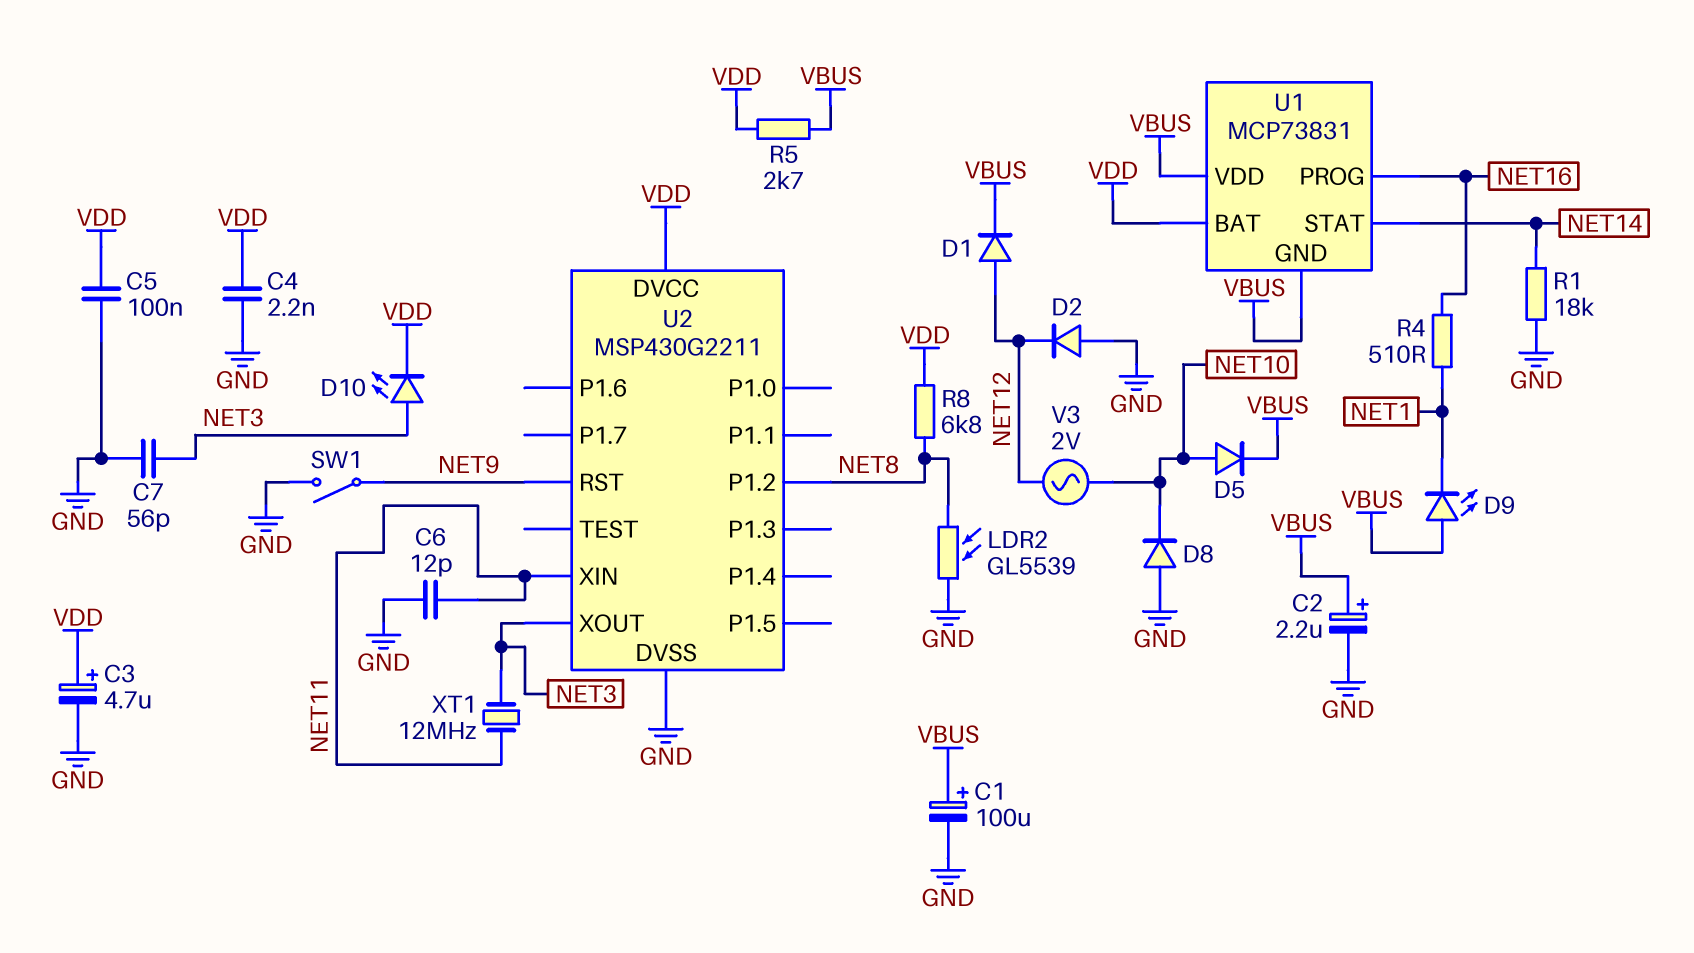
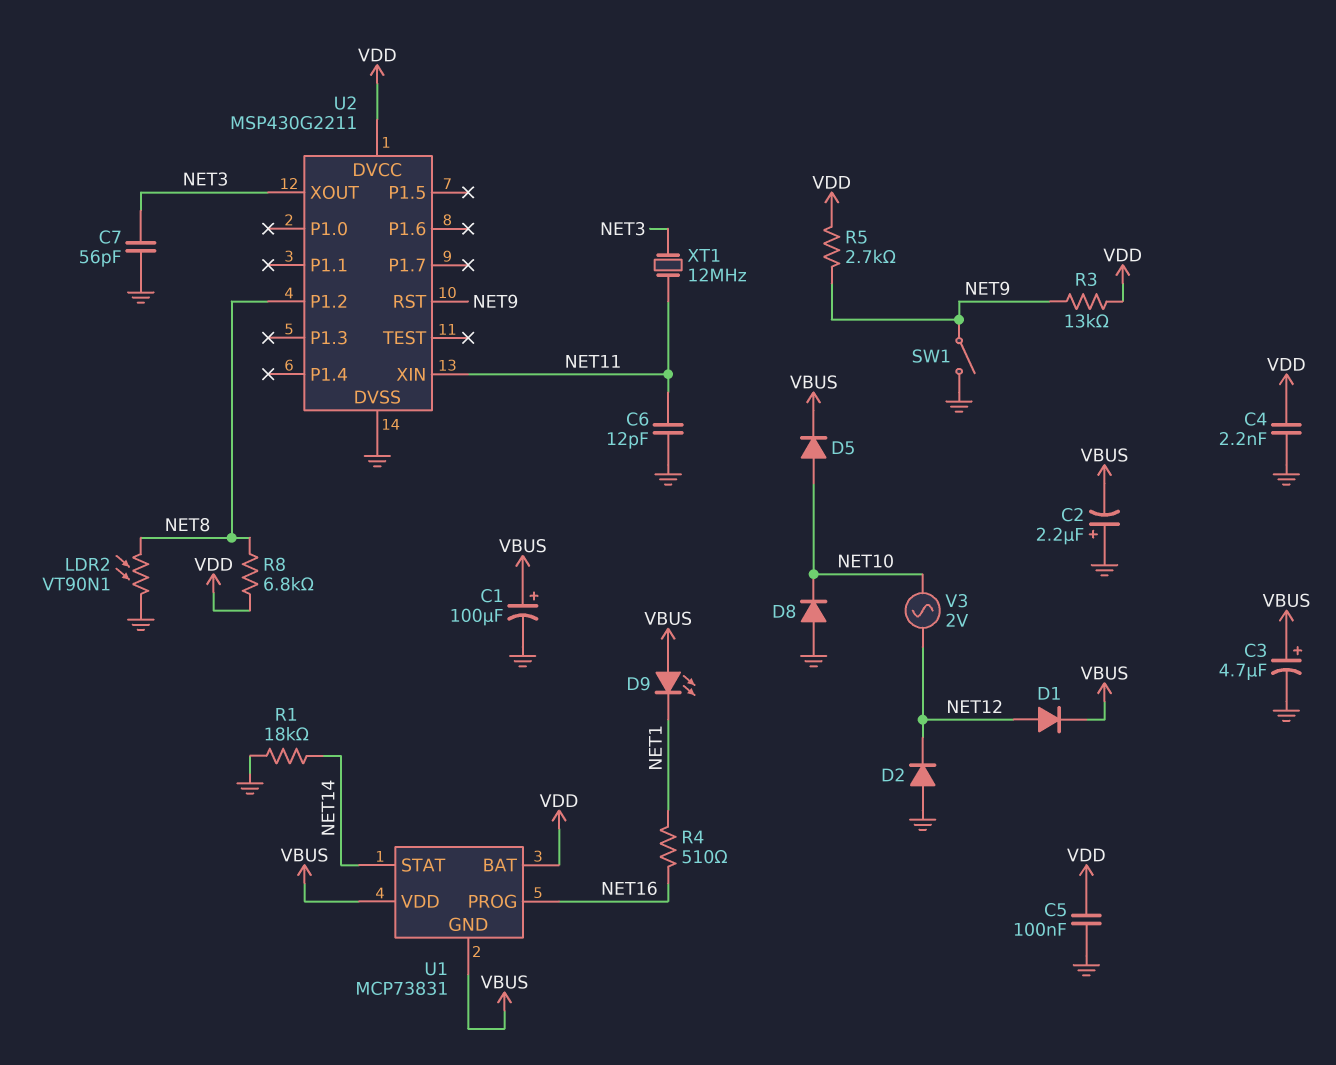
C2: 2.2uF (plus VBUS, minus GND) -> 2.2uF (plus GND, minus VBUS)
C3: 4.7uF (plus VDD, minus GND) -> 4.7uF (plus VBUS, minus GND)
D10: LED (A NET3, K VDD) -> none
LDR2: GL5539 (GND, NET8) -> VT90N1 (GND, NET8)
R3: none -> 13k (NET9, VDD)
R5: 2.7k (VBUS, VDD) -> 2.7k (NET9, VDD)

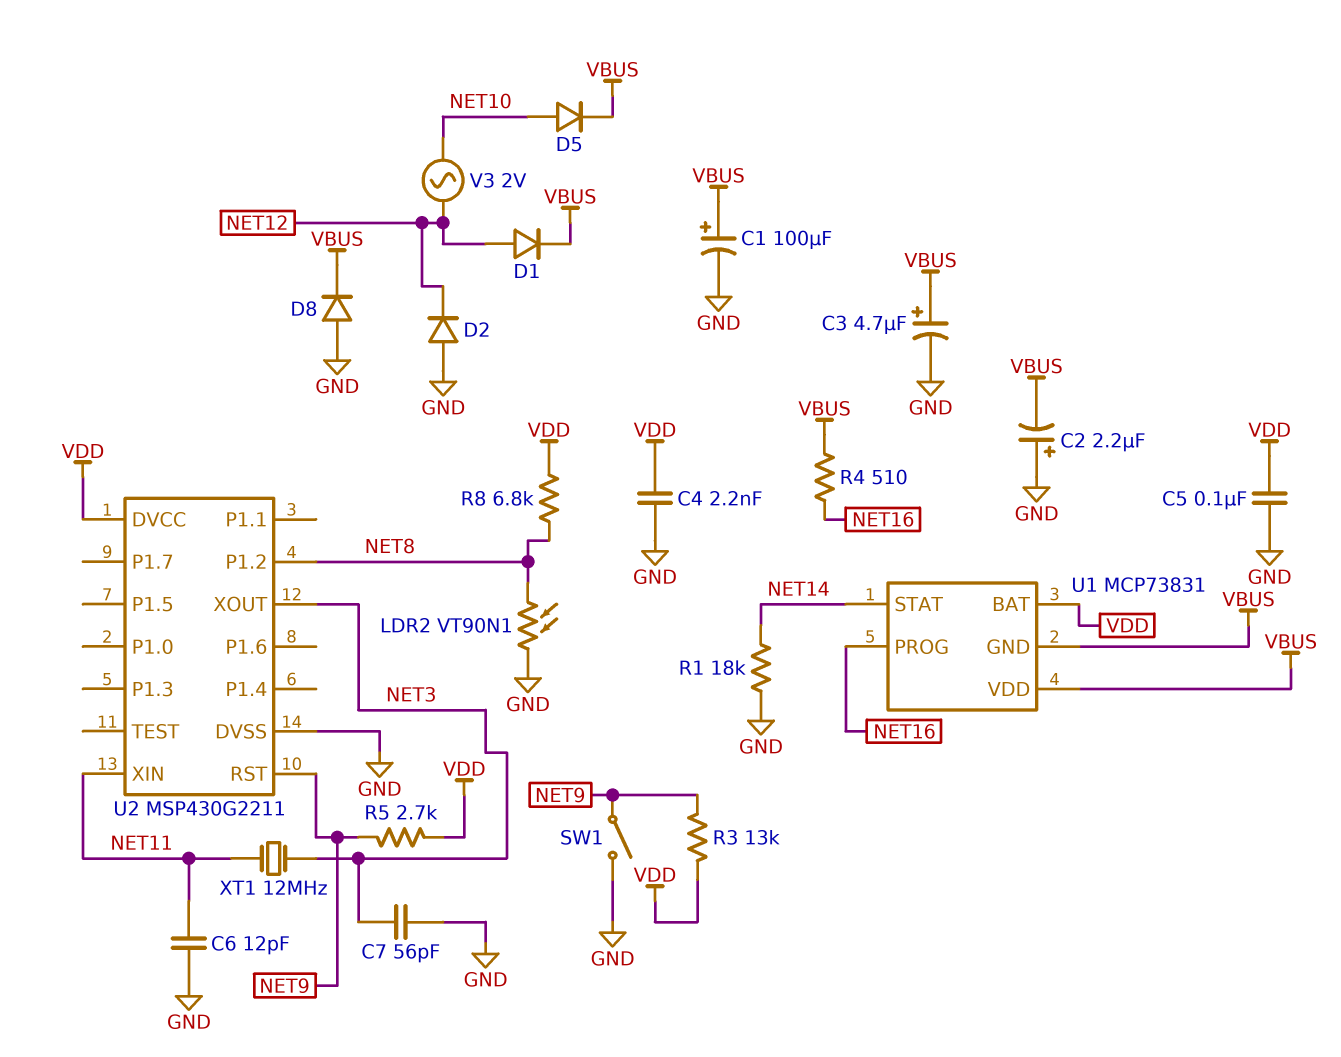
D8: diode (A GND, K NET10) -> diode (A GND, K VBUS)
D9: LED (A VBUS, K NET1) -> none
R4: 510 (NET1, NET16) -> 510 (NET16, VBUS)

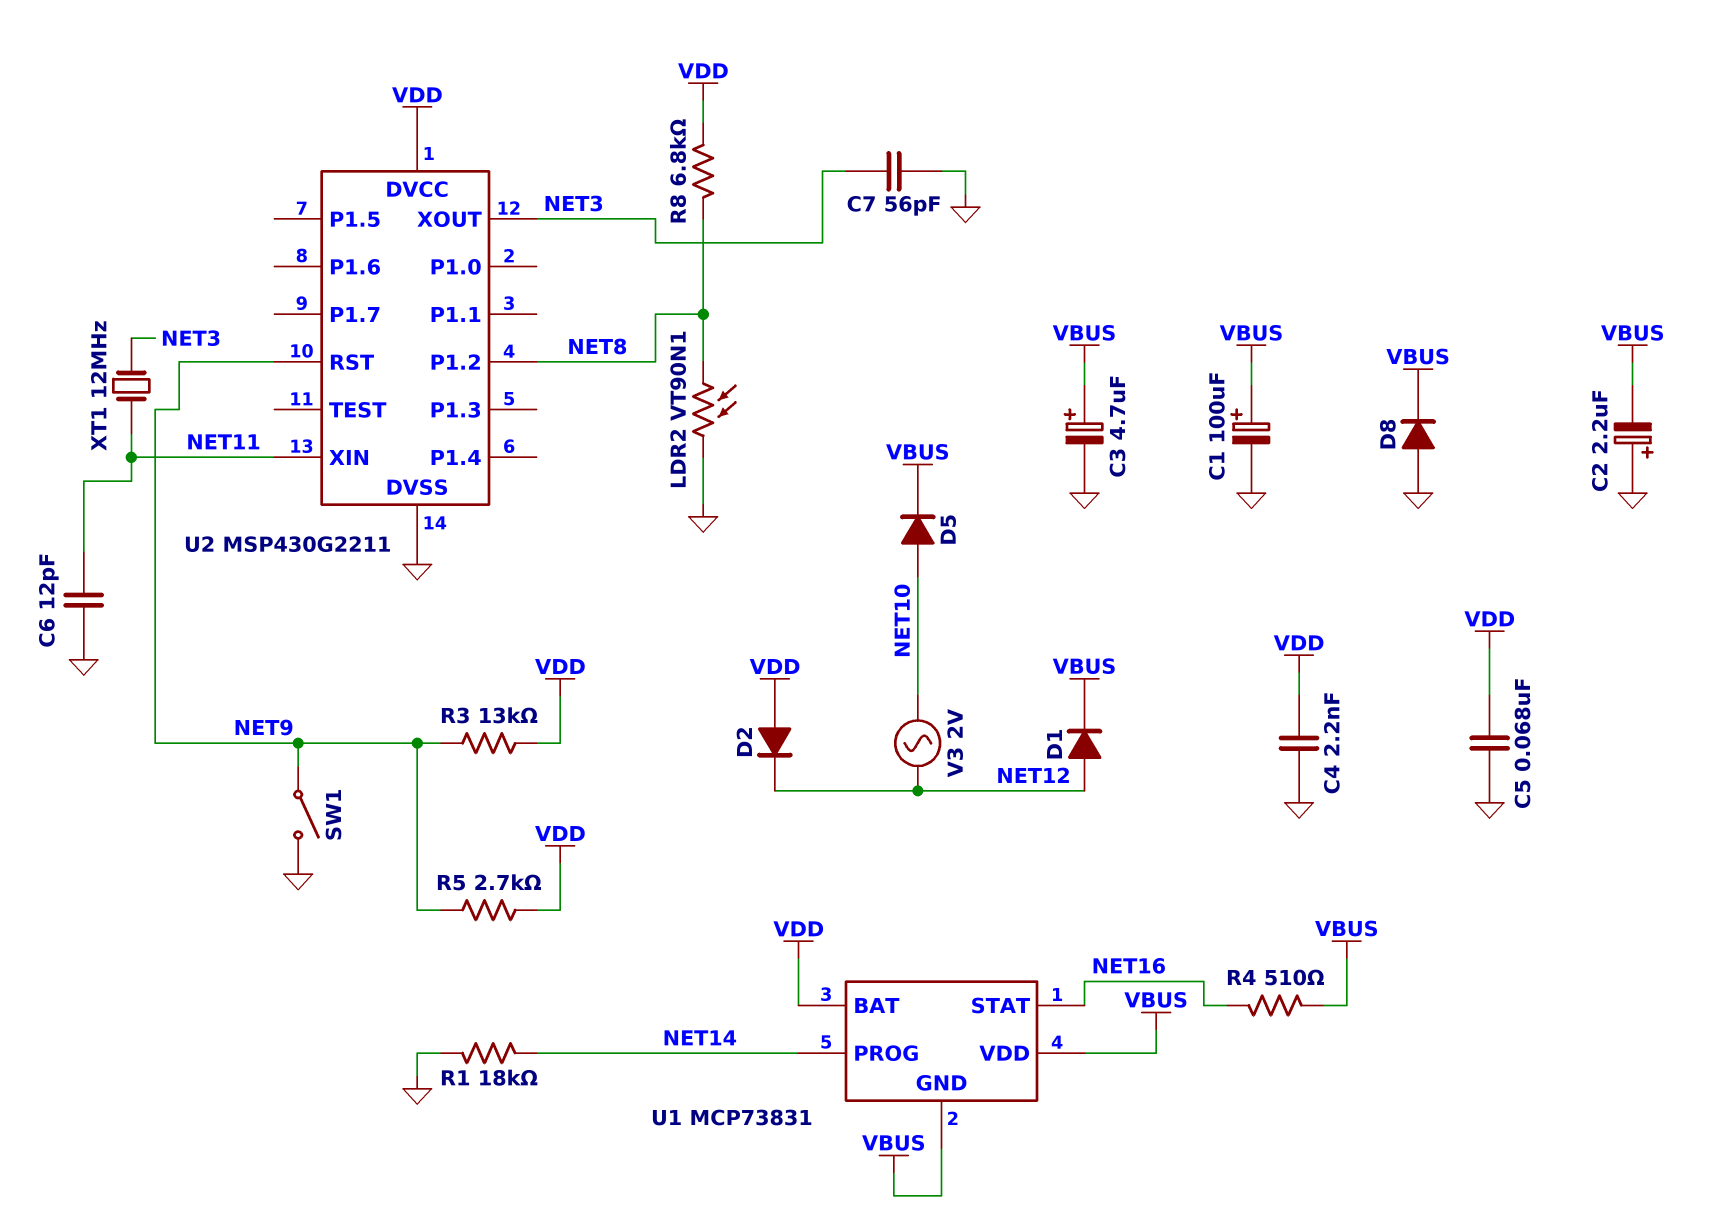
C5: 100nF (GND, VDD) -> 68nF (GND, VDD)
D2: diode (A GND, K NET12) -> diode (A VDD, K NET12)
U1 pin PROG: NET16 -> NET14
U1 pin STAT: NET14 -> NET16

